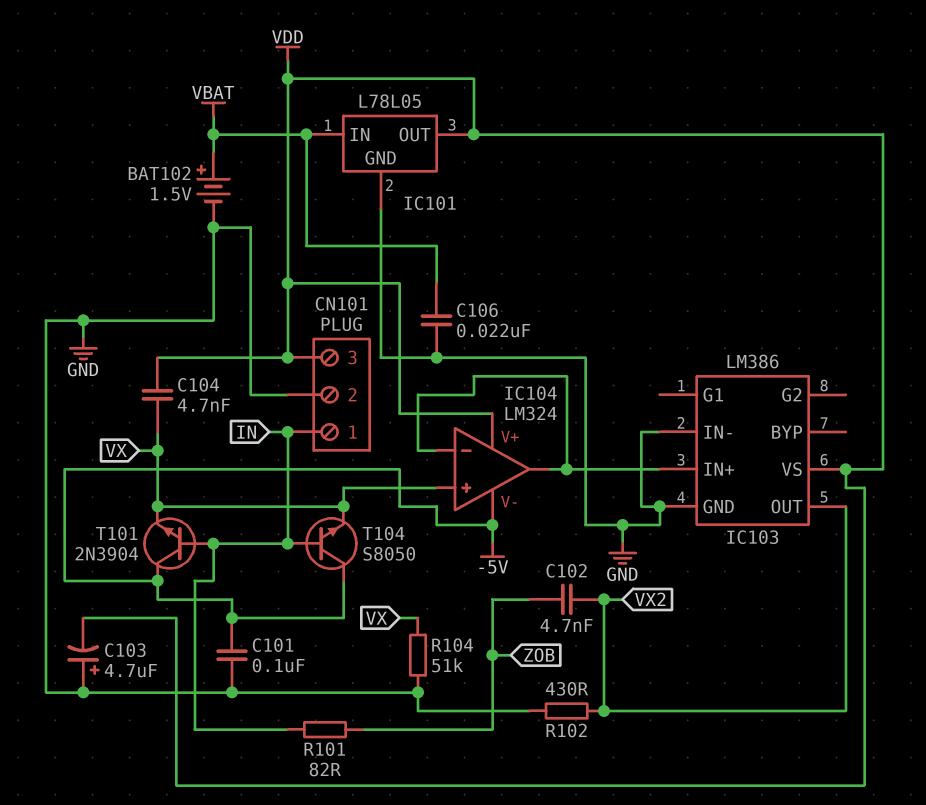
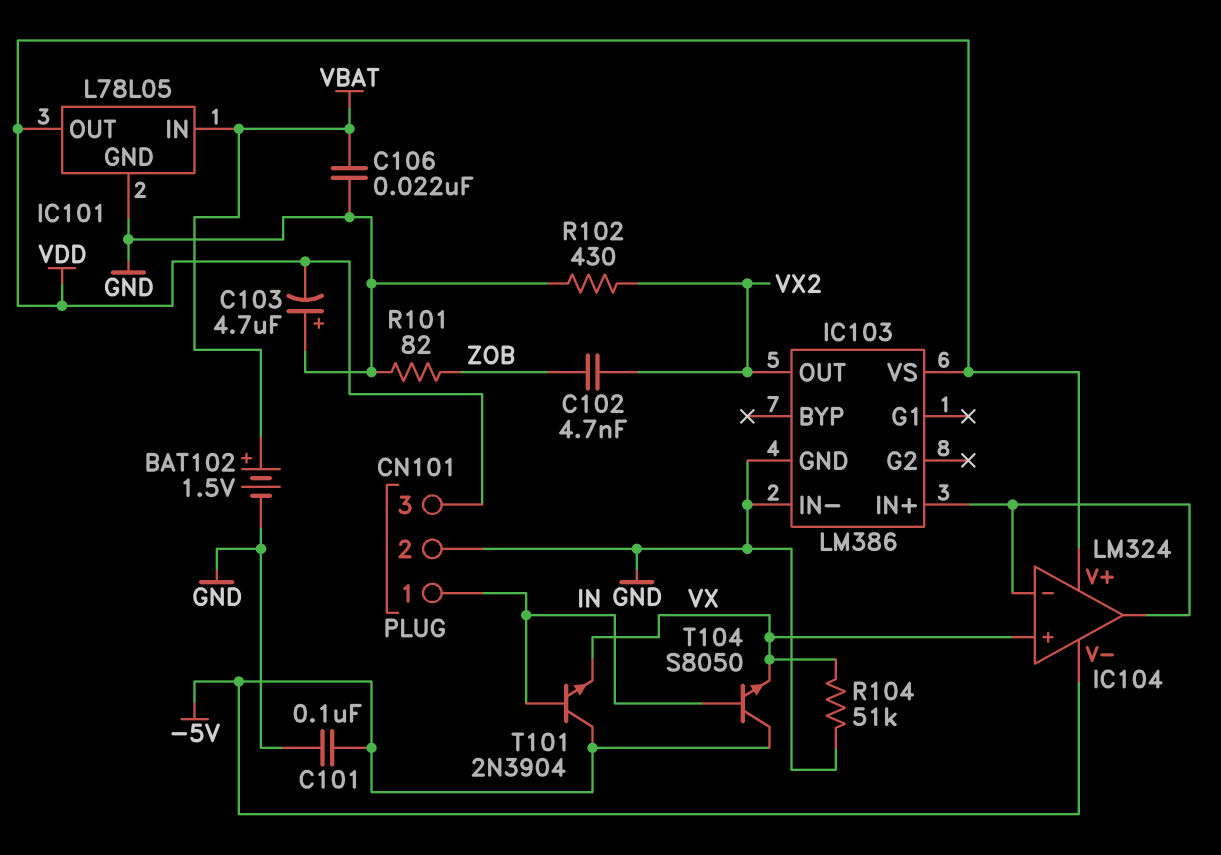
C104: 4.7nF (VDD, VX) -> none
R101: 82 (IN, ZOB) -> 82 (GND, ZOB)

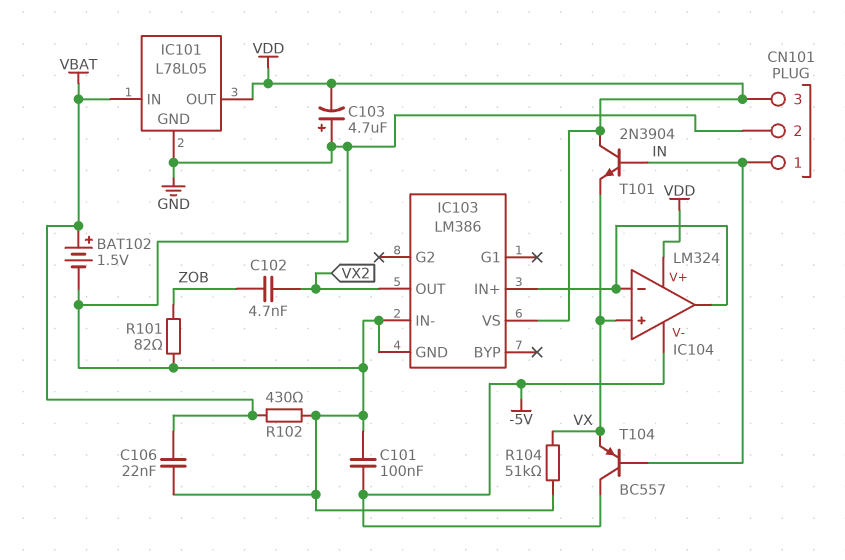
R102: 430 (GND, VX2) -> 430 (GND, VBAT)
T101: NPN 2N3904 (B IN, C -5V, E VX) -> NPN 2N3904 (B IN, C VDD, E VX)
T104: NPN S8050 (B IN, C -5V, E VX) -> PNP BC557 (B IN, C -5V, E VX)

